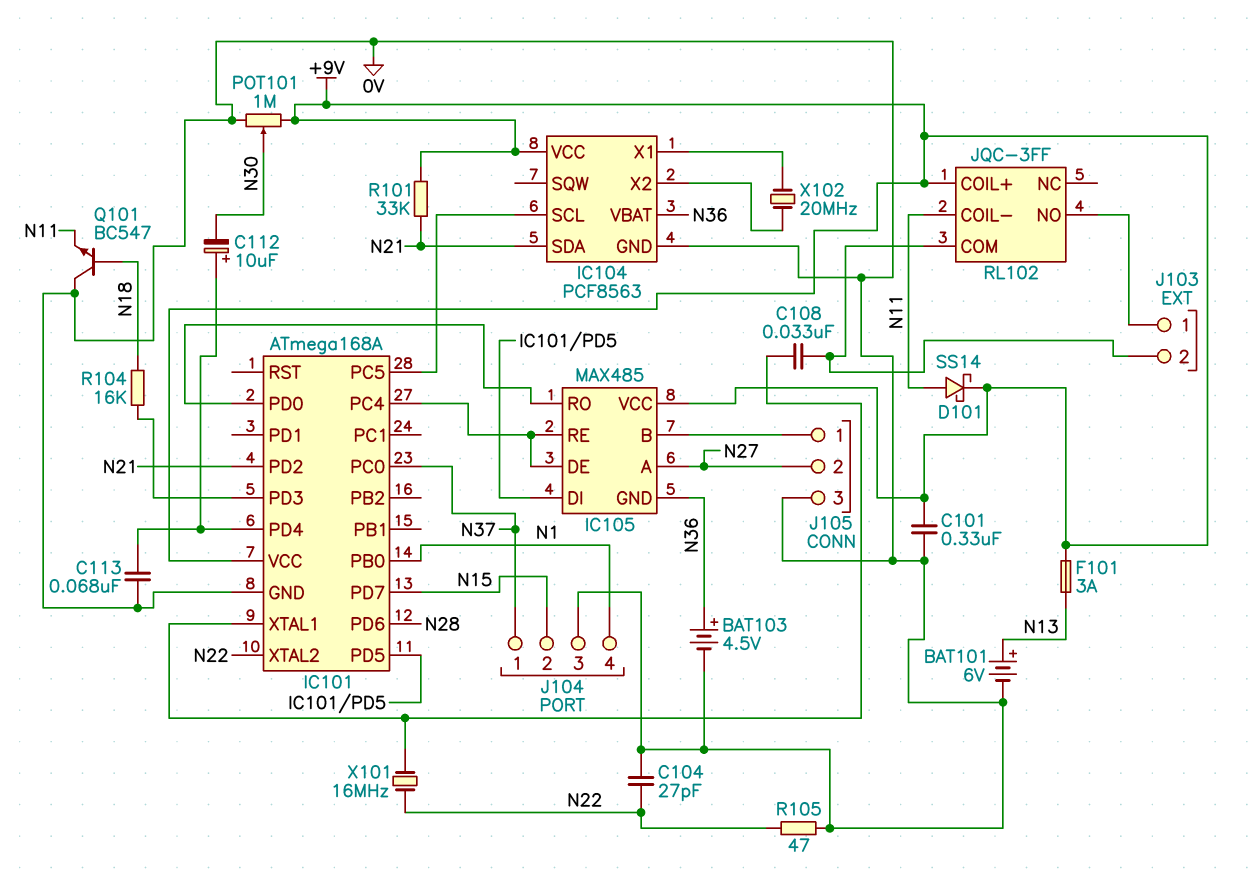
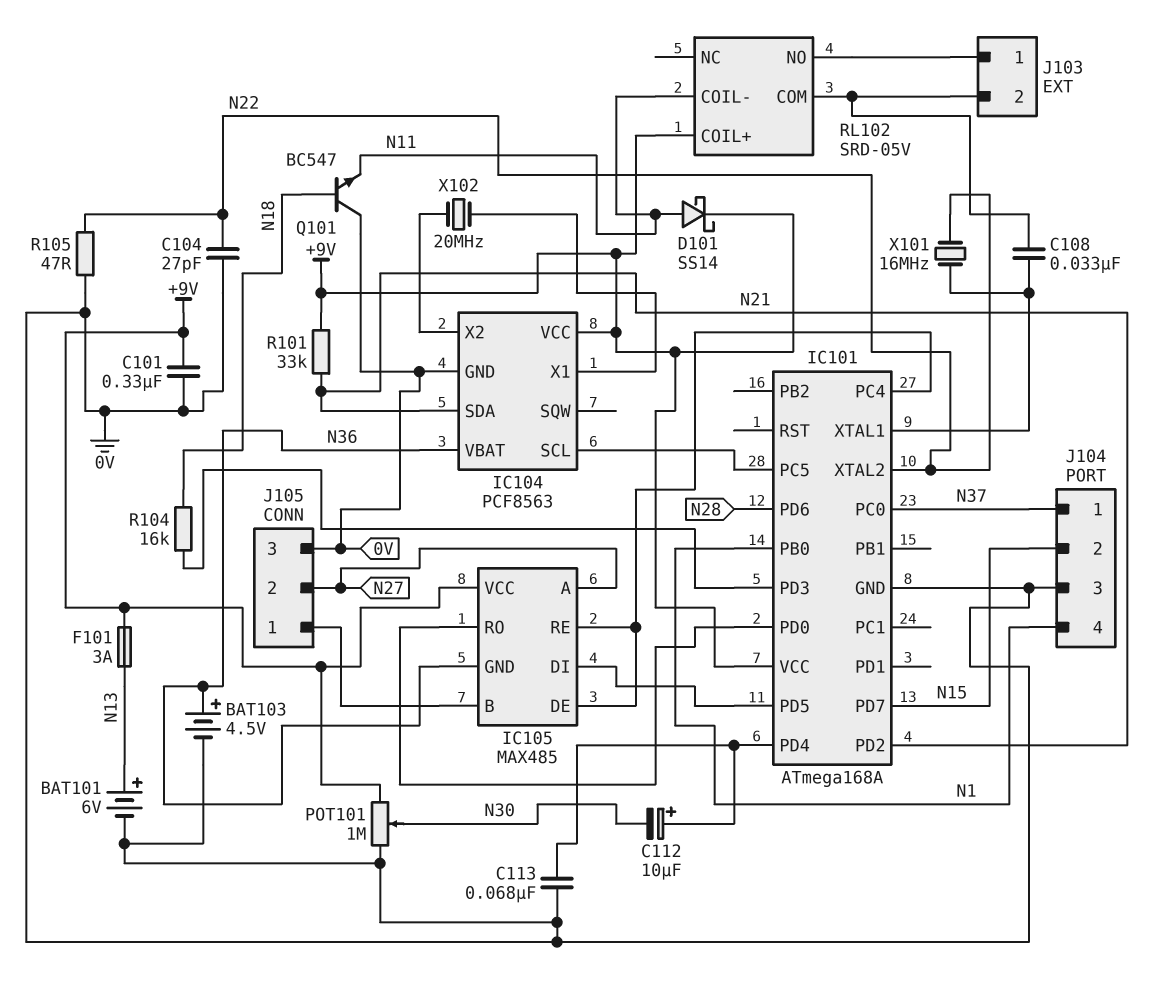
RL102: JQC-3FF -> SRD-05V

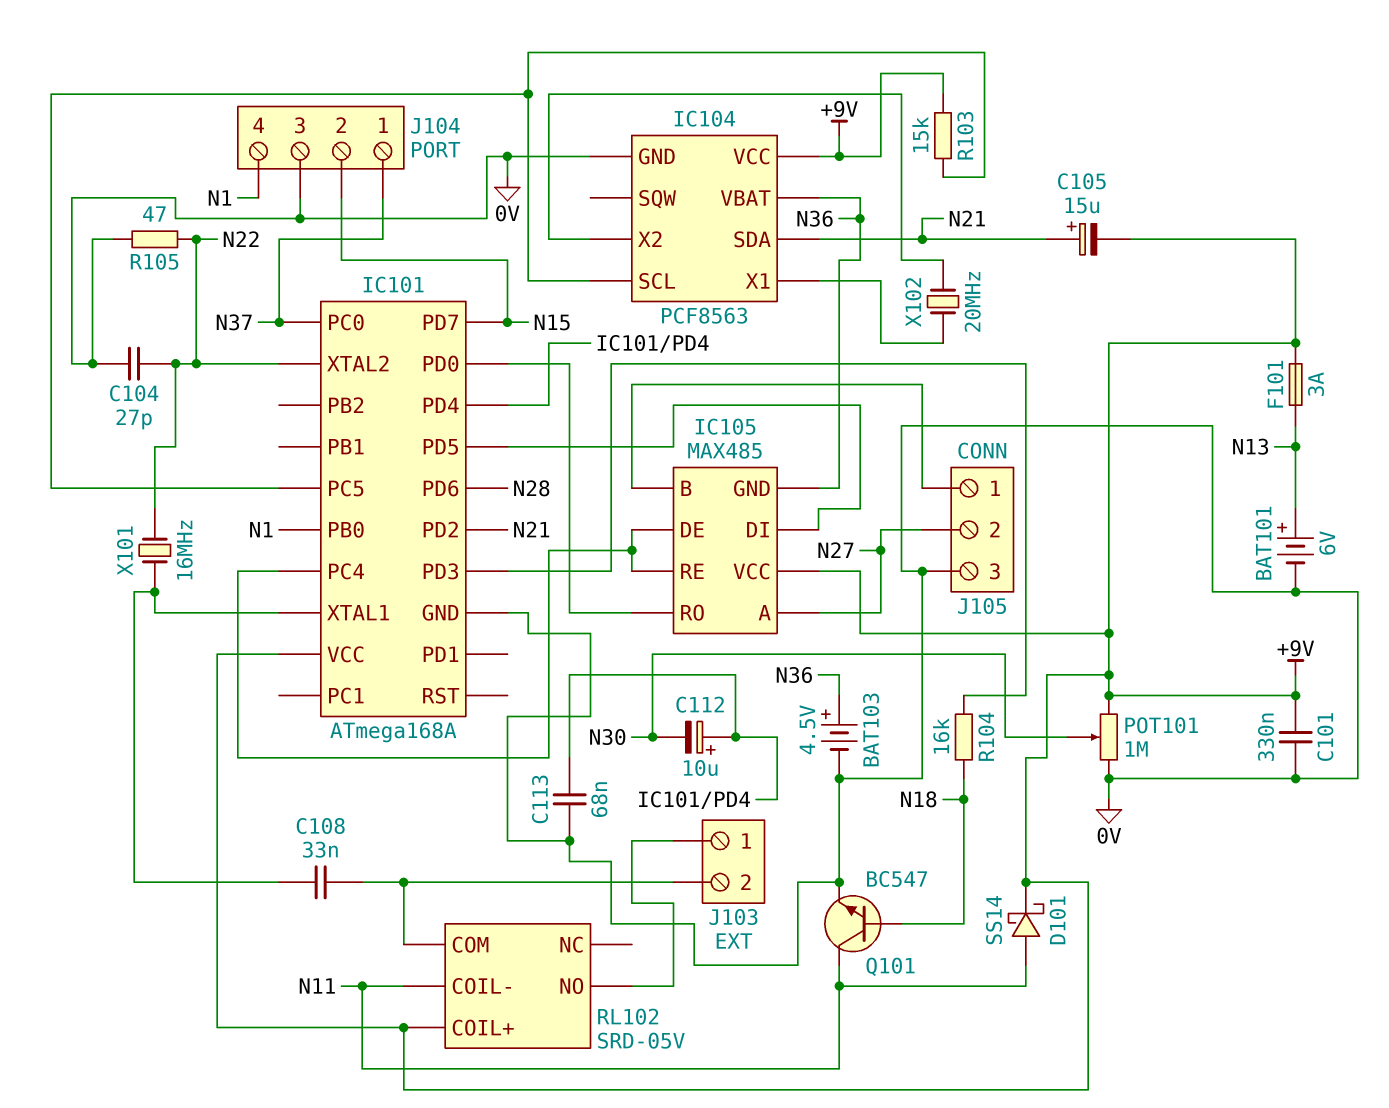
C105: none -> 15uF (plus N21, minus +9V)
Q101: NPN BC547 (B N18, C 0V, E N11) -> NPN BC547 (B N18, C N11, E 0V)
R101: 33k (+9V, N21) -> none
R103: none -> 15k (+9V, IC101/PC5)

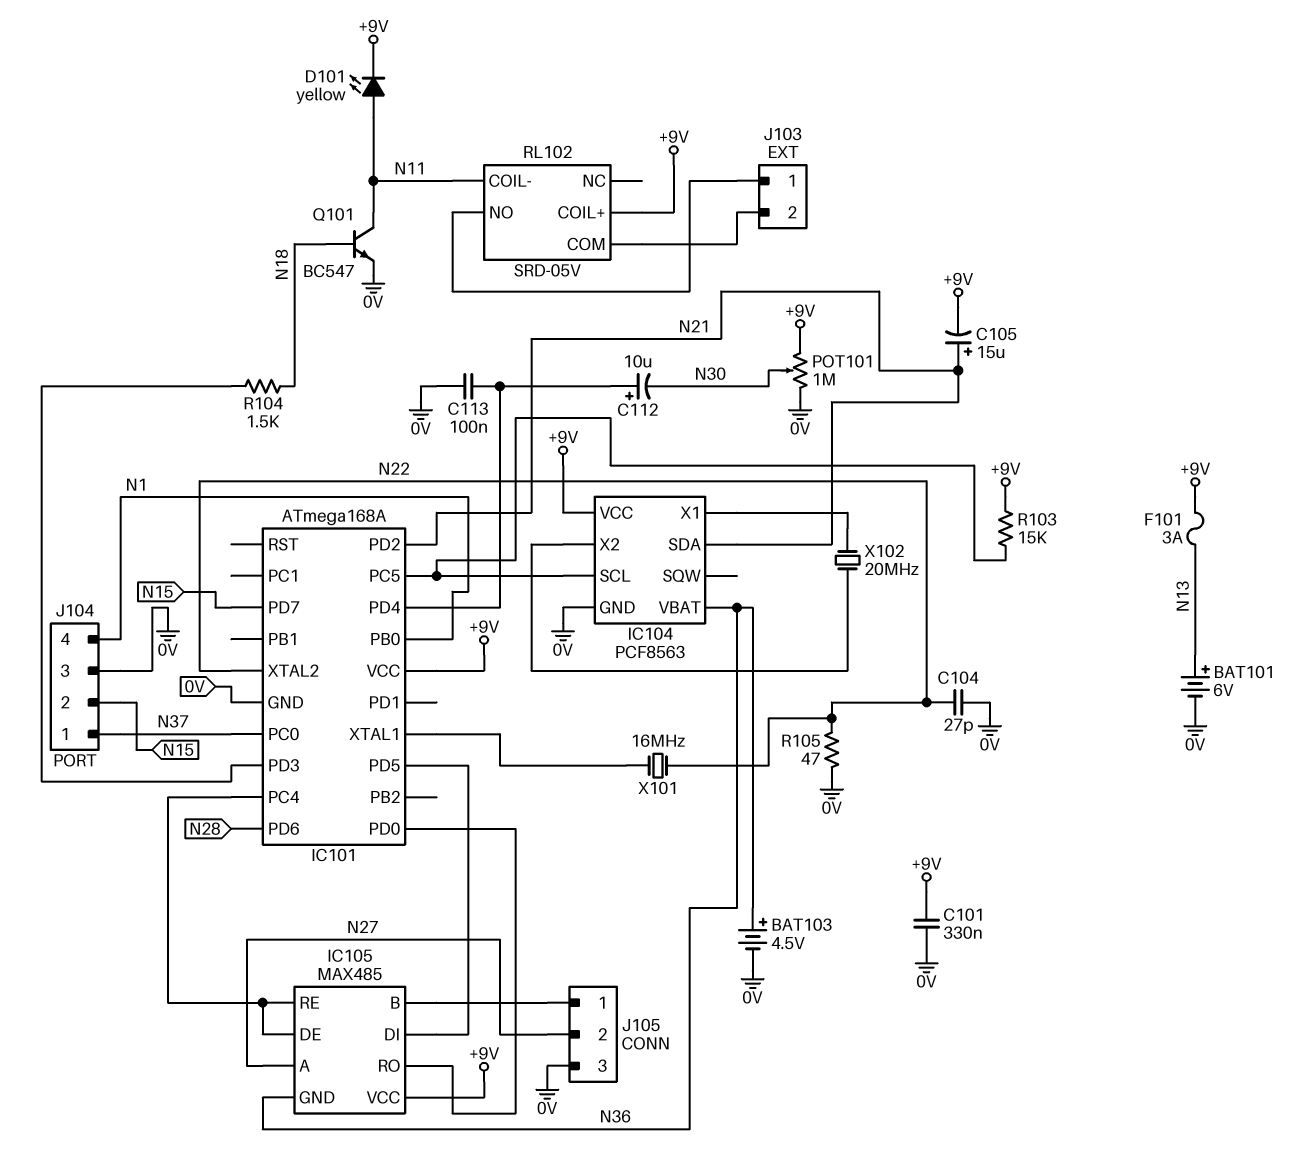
C108: 33nF (IC101/XTAL1, J103/2) -> none
C113: 68nF (0V, IC101/PD4) -> 100nF (0V, IC101/PD4)
D101: schottky SS14 (A N11, K +9V) -> LED yellow (A N11, K +9V)
R104: 16k (IC101/PD3, N18) -> 1.5k (IC101/PD3, N18)

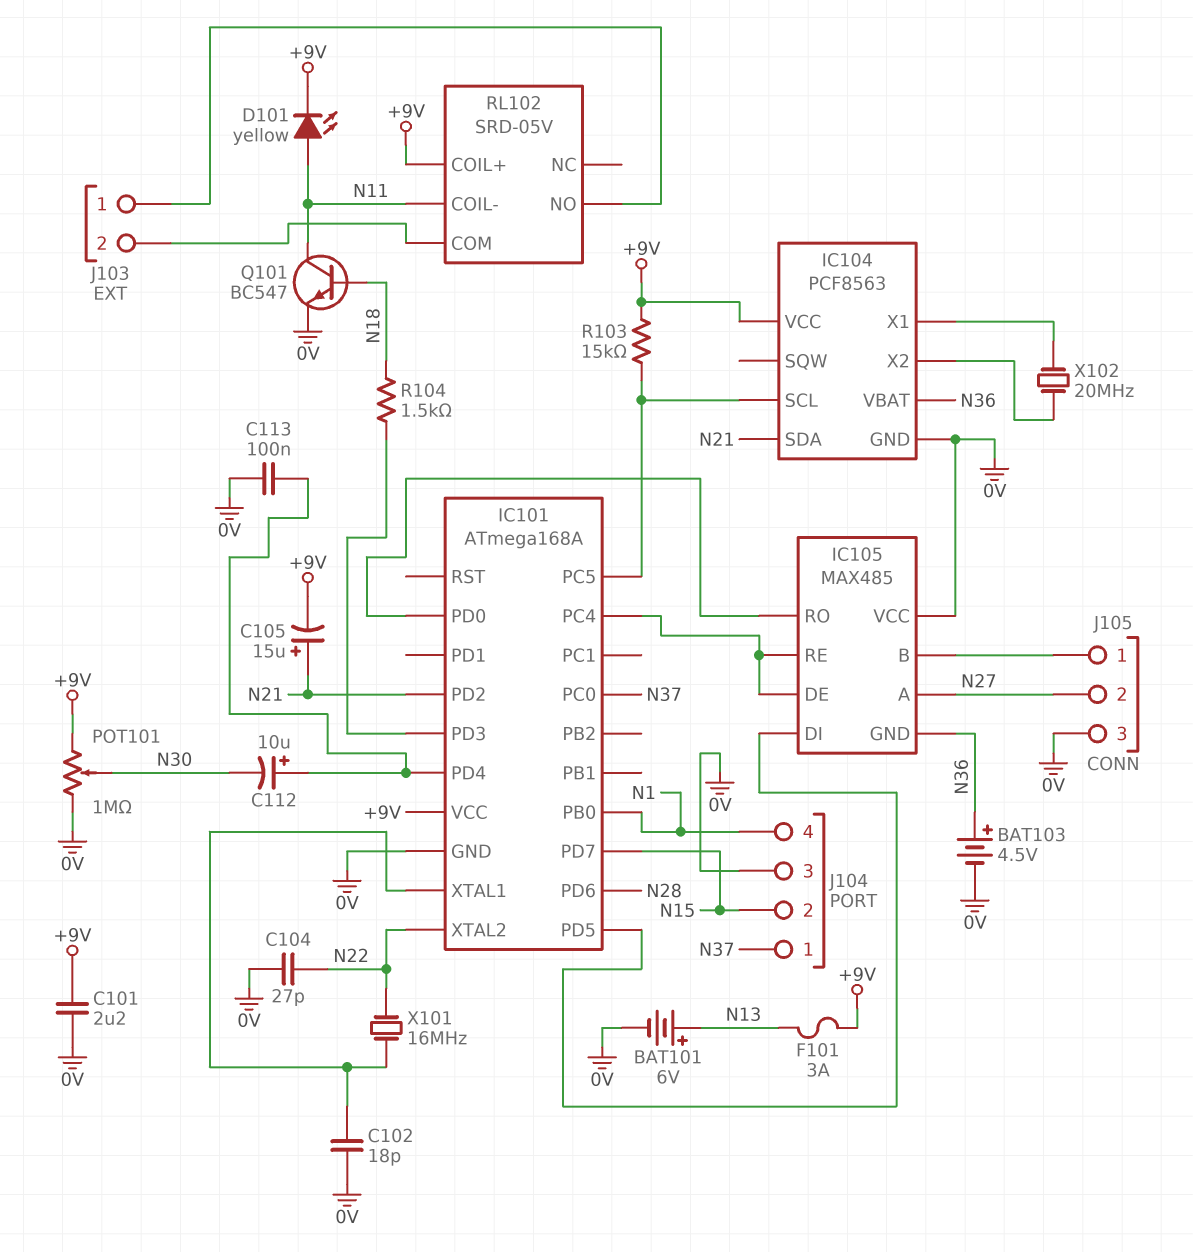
C101: 330nF (+9V, 0V) -> 2.2uF (+9V, 0V)
C102: none -> 18pF (0V, IC101/XTAL1)
IC105 pin VCC: +9V -> 0V
R105: 47 (0V, N22) -> none

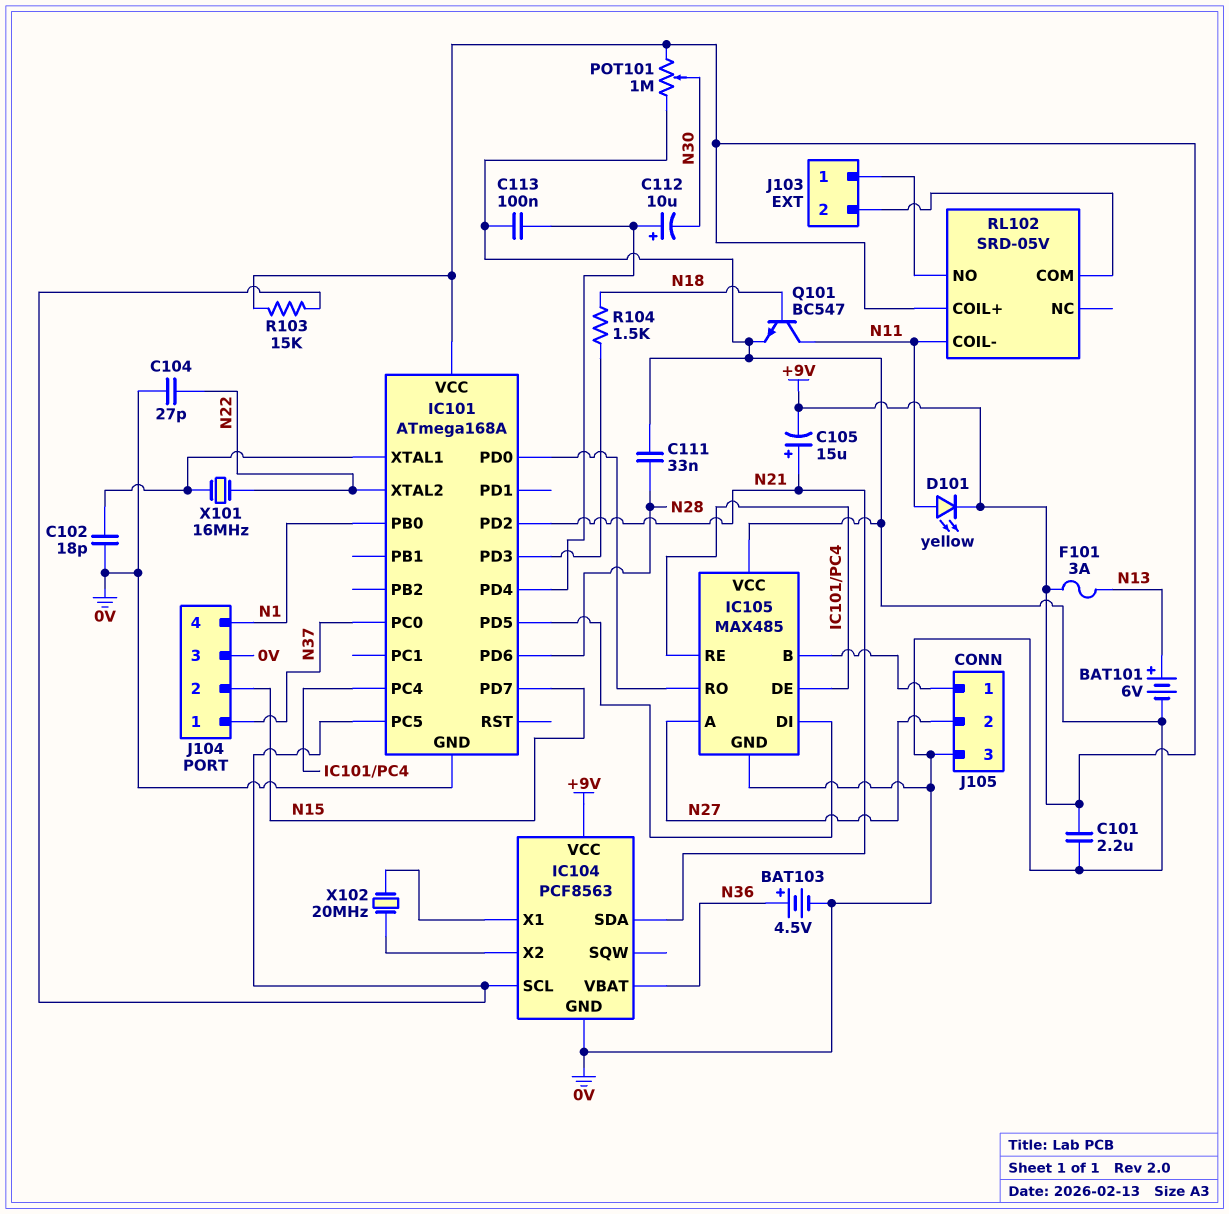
C111: none -> 33nF (0V, N28)
IC105 pin GND: N36 -> 0V

